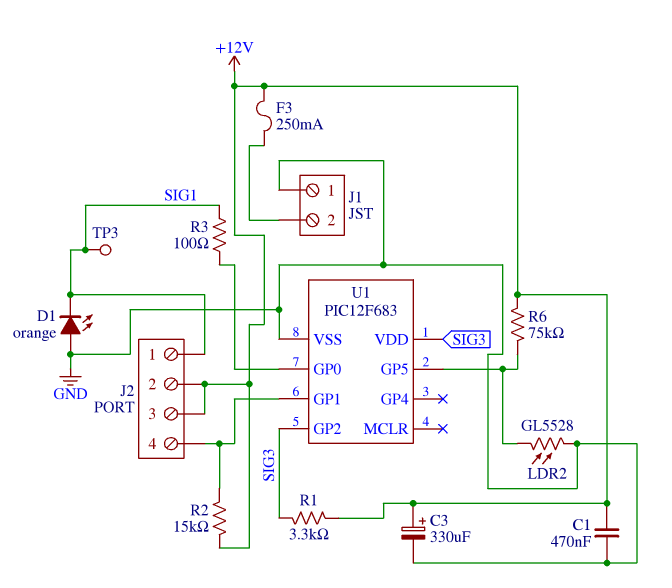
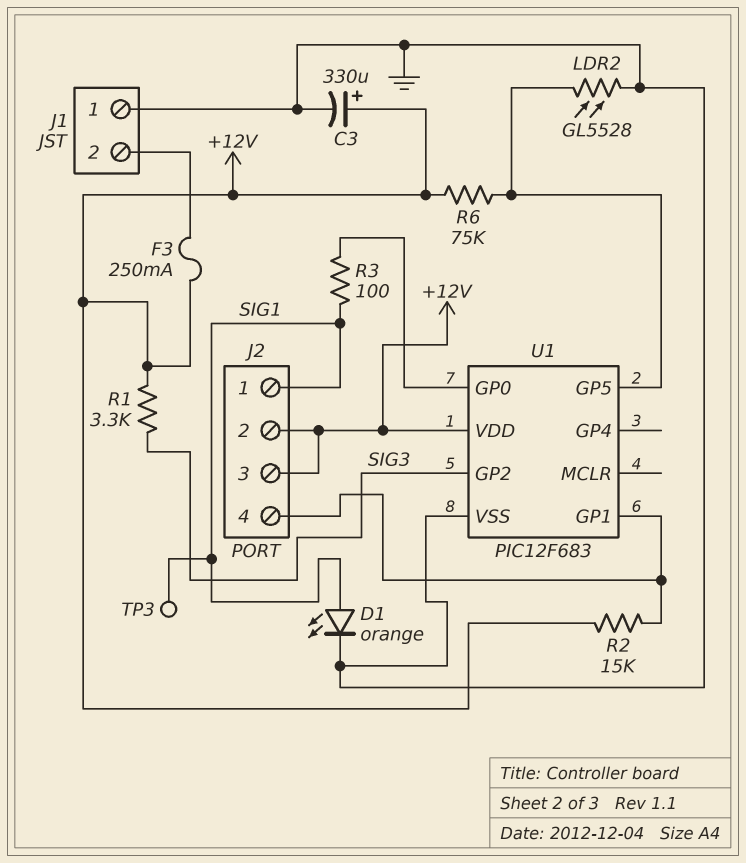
C1: 470nF (+12V, GND) -> none
D1: LED orange (A GND, K SIG1) -> LED orange (A SIG1, K GND)
U1 pin VDD: SIG3 -> +12V

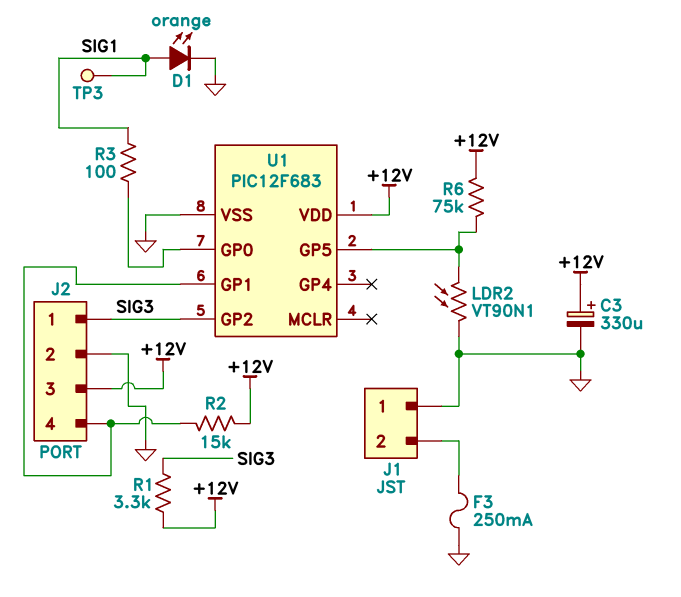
F3: 250mA (+12V, J1/2) -> 250mA (GND, J1/2)
J2 pin 1: SIG1 -> SIG3
J2 pin 2: +12V -> GND
LDR2: GL5528 (GND, U1/GP5) -> VT90N1 (GND, U1/GP5)

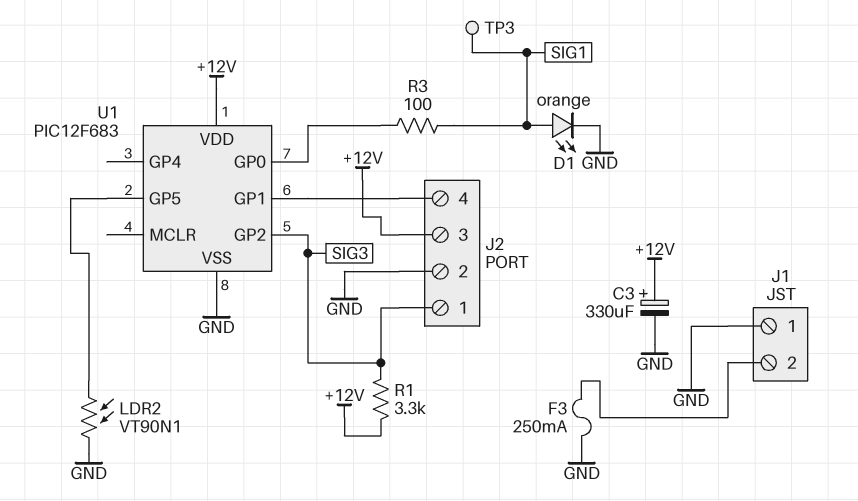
R2: 15k (+12V, J2/4) -> none
R6: 75k (+12V, U1/GP5) -> none

